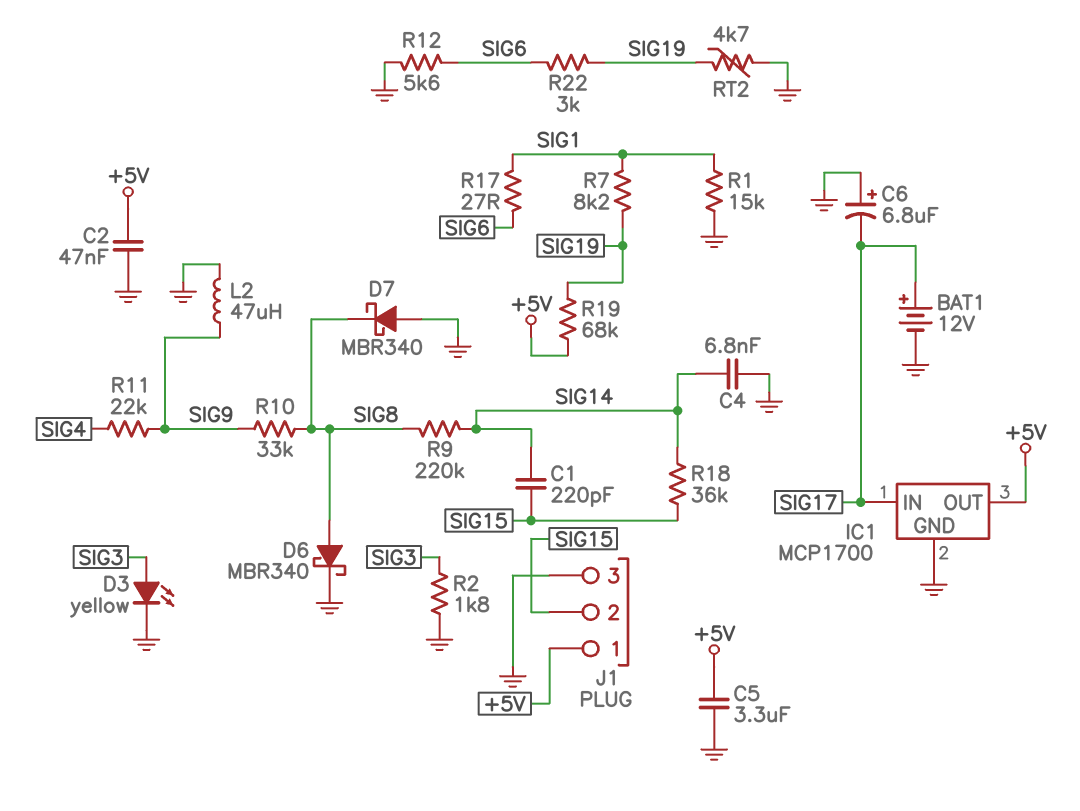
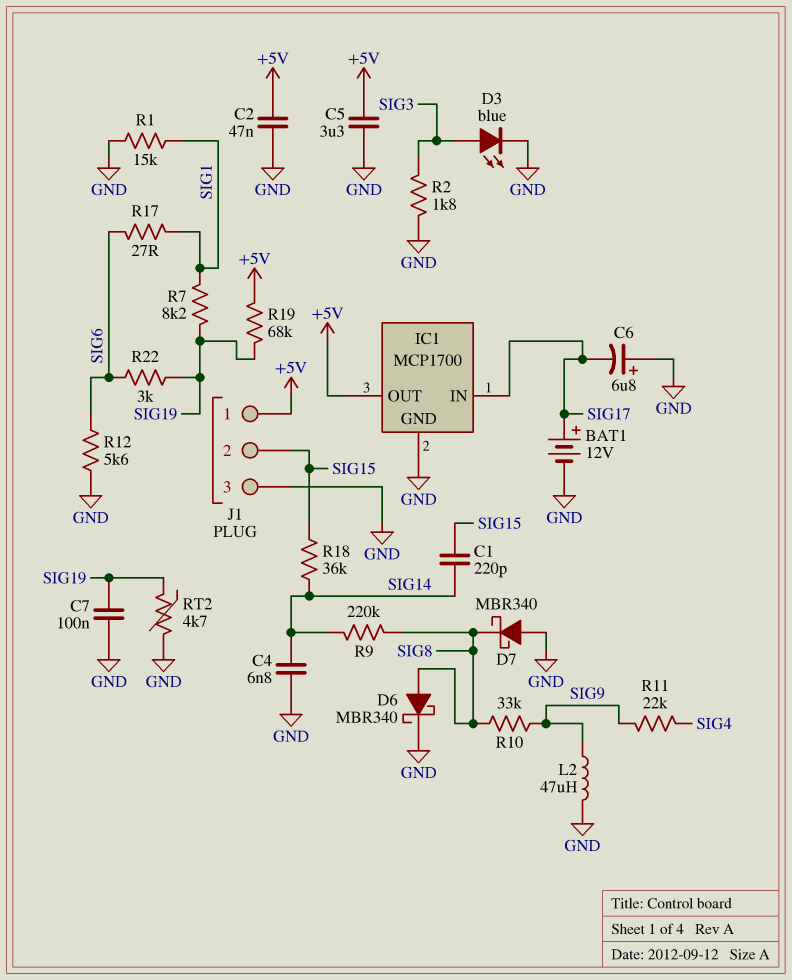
C7: none -> 100nF (GND, SIG19)
D3: LED yellow (A SIG3, K GND) -> LED blue (A SIG3, K GND)

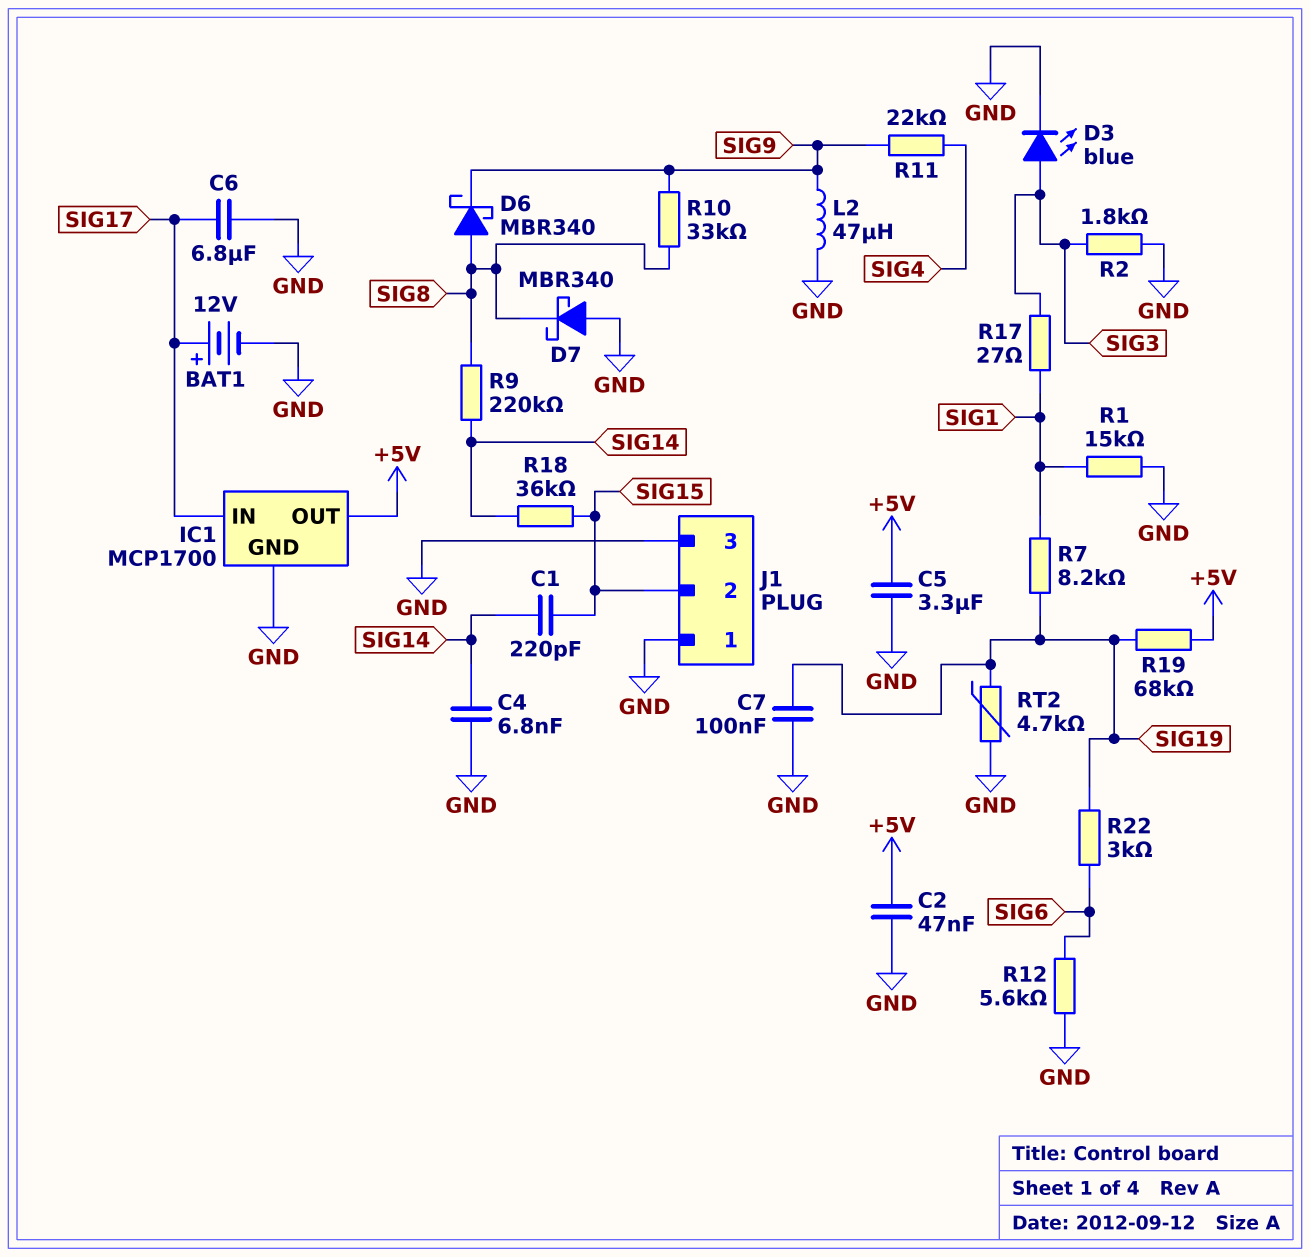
C6: 6.8uF (plus GND, minus SIG17) -> 6.8uF (GND, SIG17)
D6: schottky MBR340 (A SIG8, K GND) -> schottky MBR340 (A SIG8, K SIG9)
J1 pin 1: +5V -> GND
R17: 27 (SIG1, SIG6) -> 27 (SIG1, SIG3)

